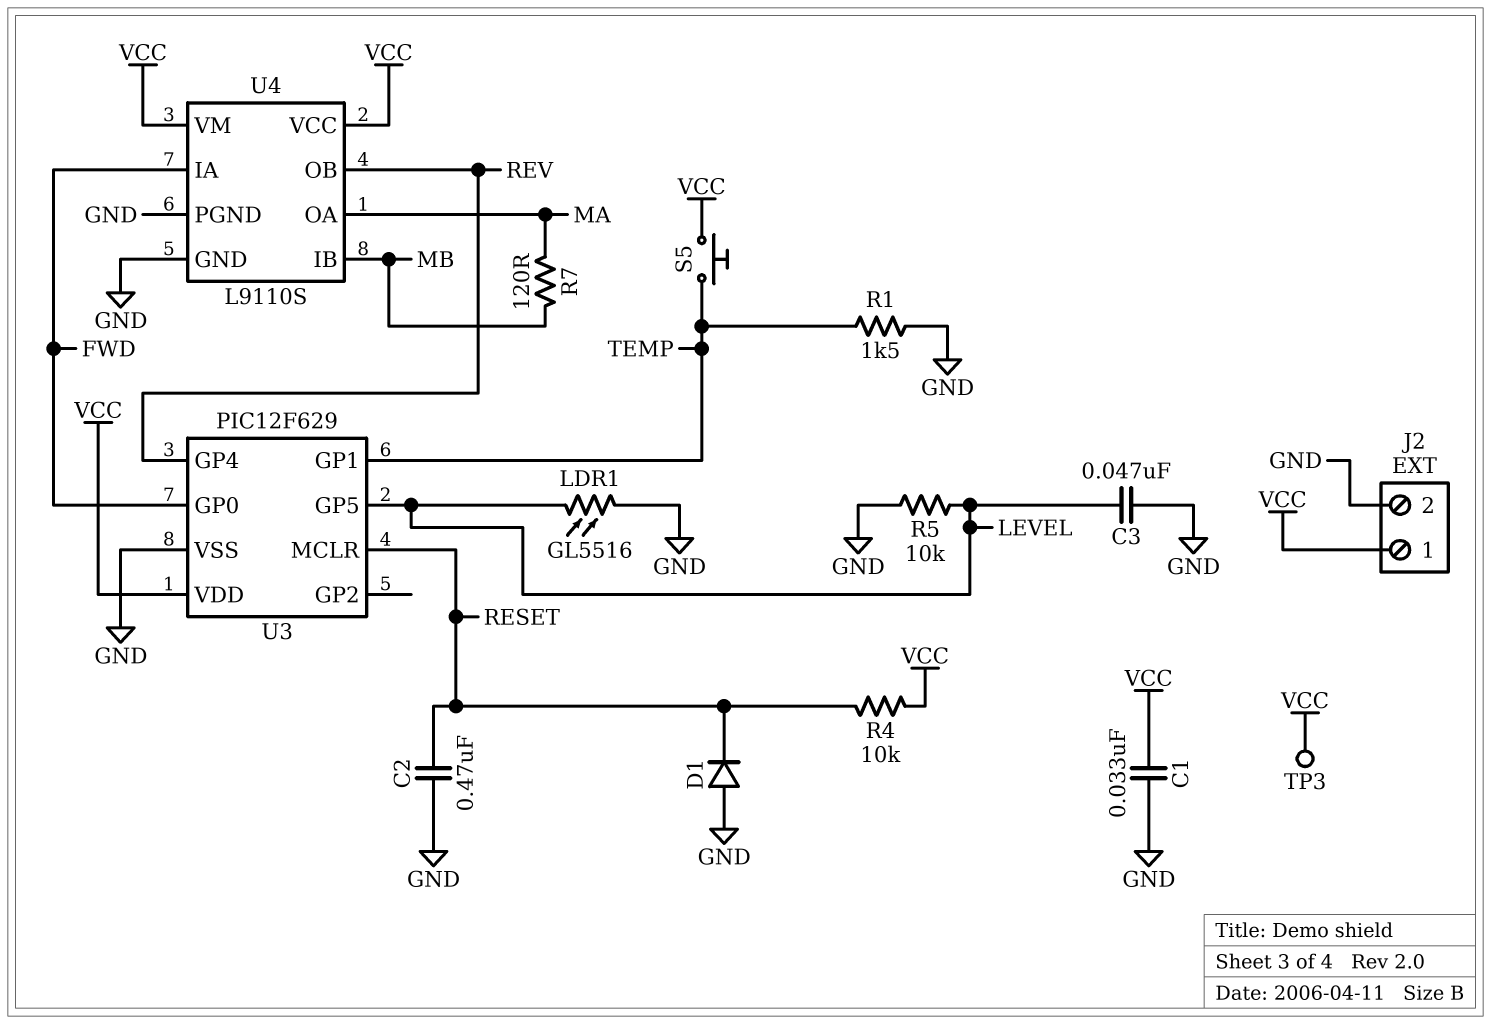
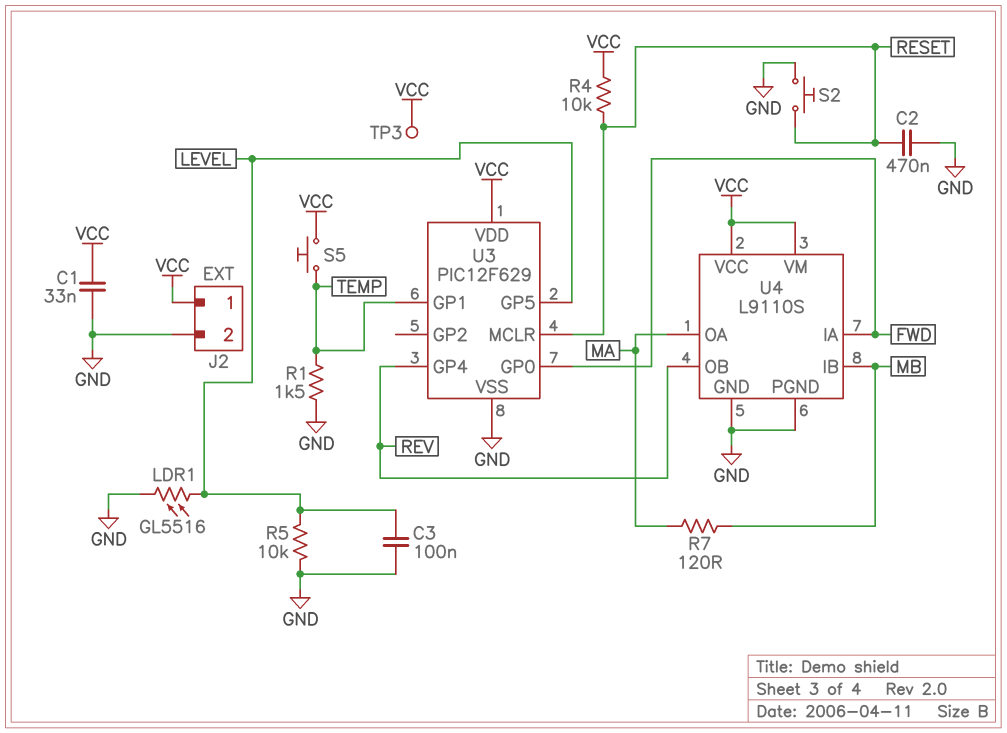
C3: 47nF (GND, LEVEL) -> 100nF (GND, LEVEL)
D1: diode (A GND, K RESET) -> none
S2: none -> button (GND, RESET)

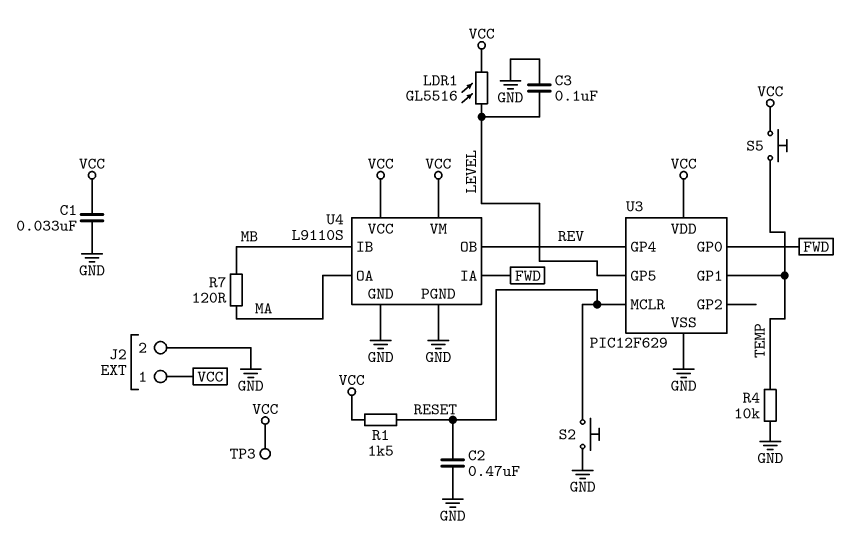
LDR1: GL5516 (GND, LEVEL) -> GL5516 (LEVEL, VCC)
R1: 1.5k (GND, TEMP) -> 1.5k (RESET, VCC)
R4: 10k (RESET, VCC) -> 10k (GND, TEMP)
R5: 10k (GND, LEVEL) -> none

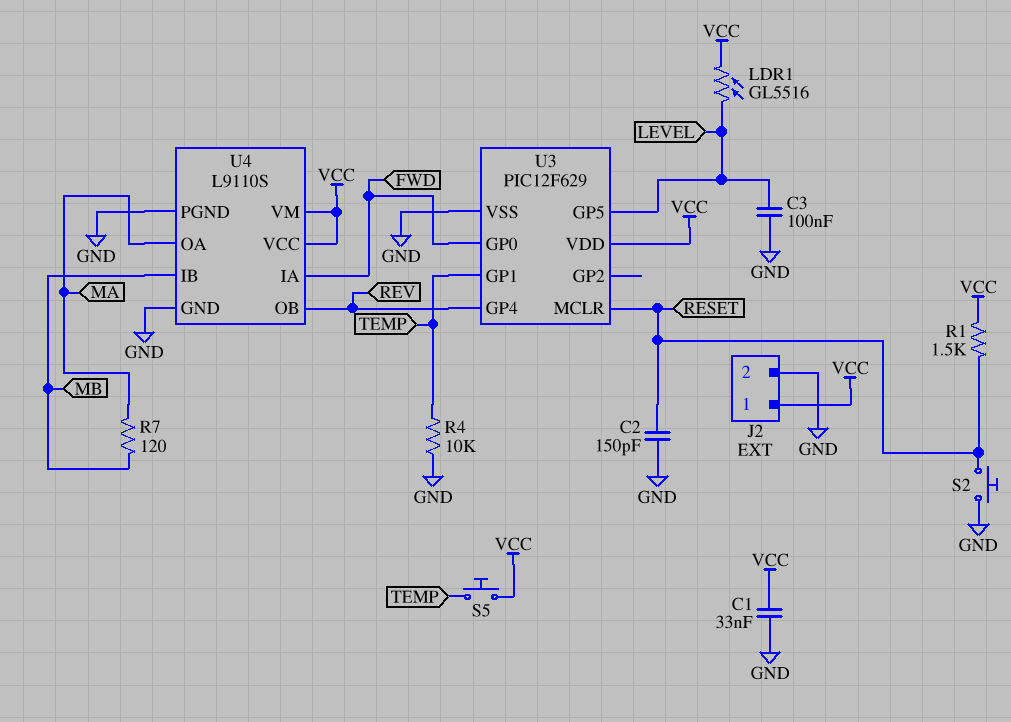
C2: 470nF (GND, RESET) -> 150pF (GND, RESET)
TP3: test point (VCC) -> none

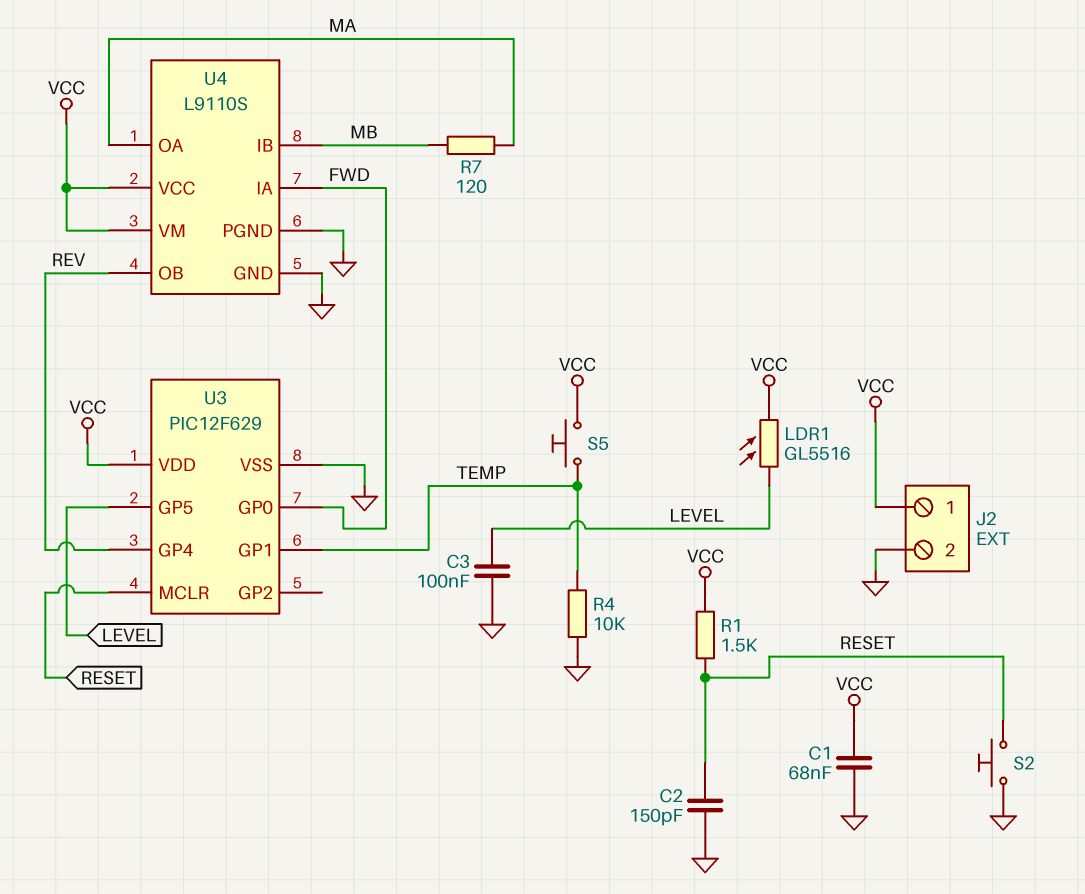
C1: 33nF (GND, VCC) -> 68nF (GND, VCC)

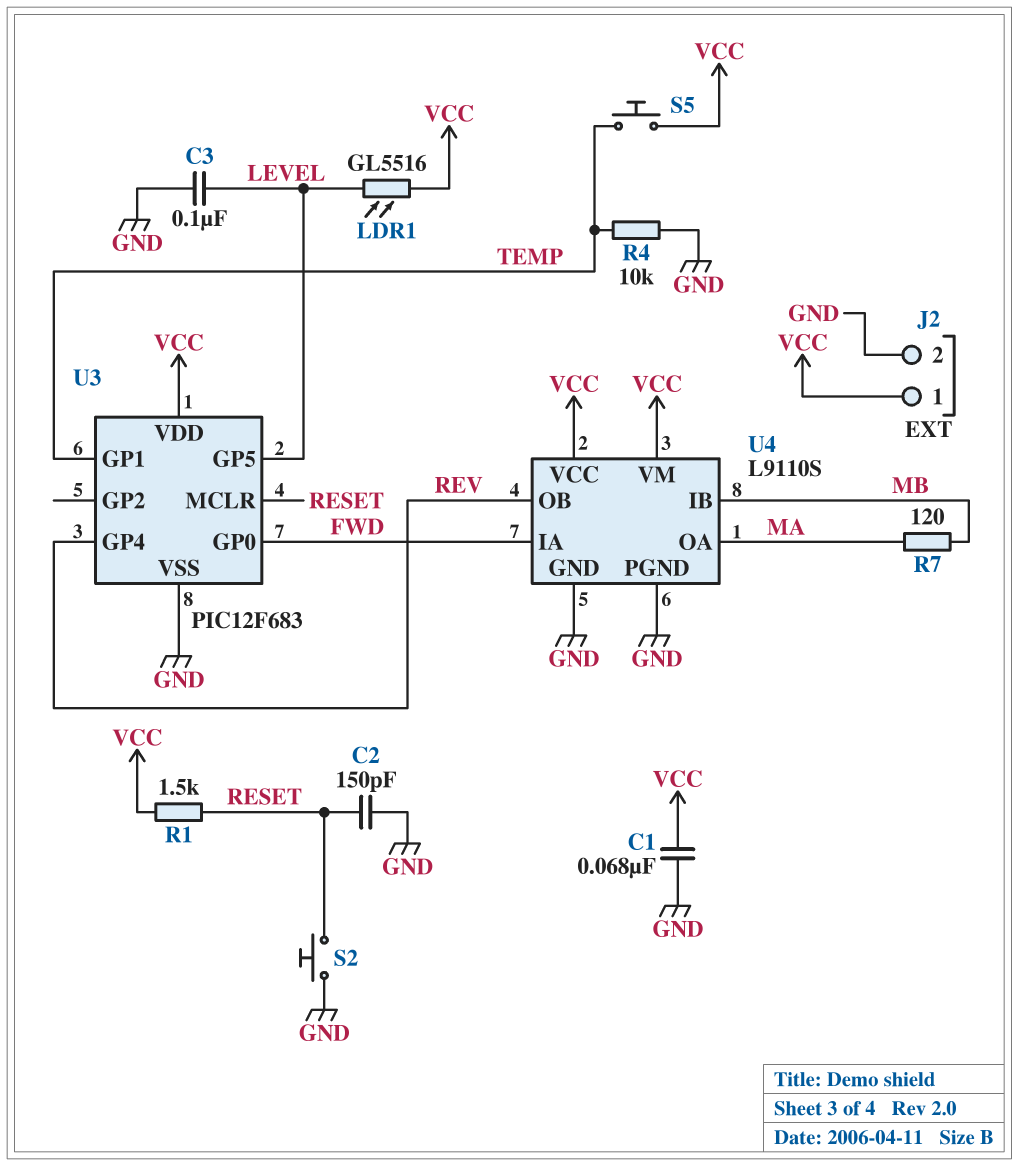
U3: PIC12F629 -> PIC12F683

